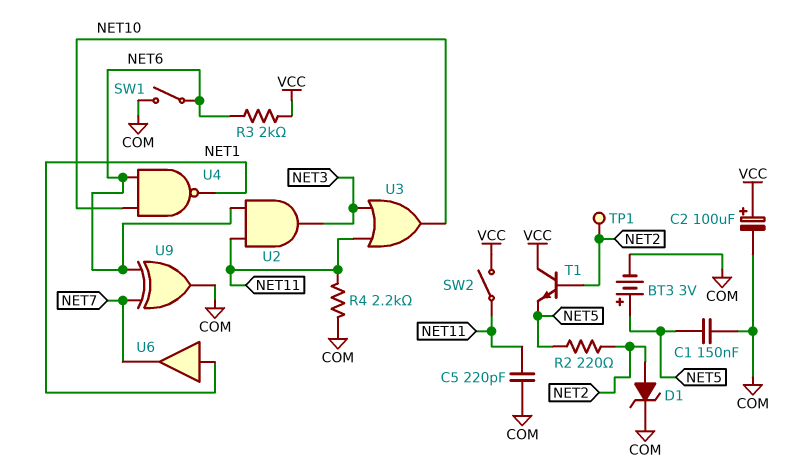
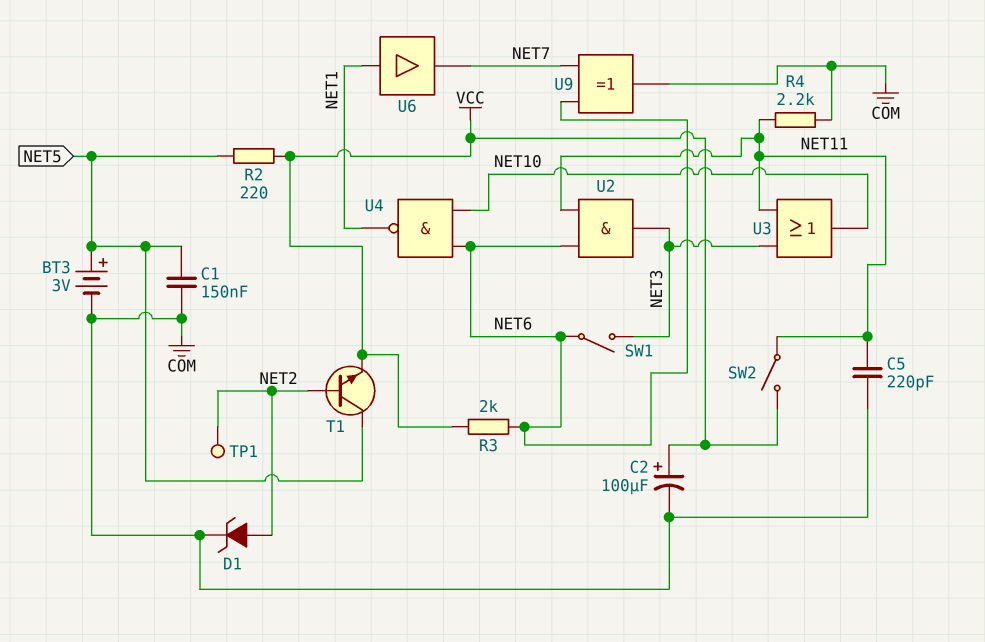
R2: 220 (NET2, NET5) -> 220 (NET5, VCC)
SW1: switch (COM, NET6) -> switch (NET3, NET6)
T1: NPN (B NET2, C VCC, E NET5) -> NPN (B NET2, C NET5, E VCC)

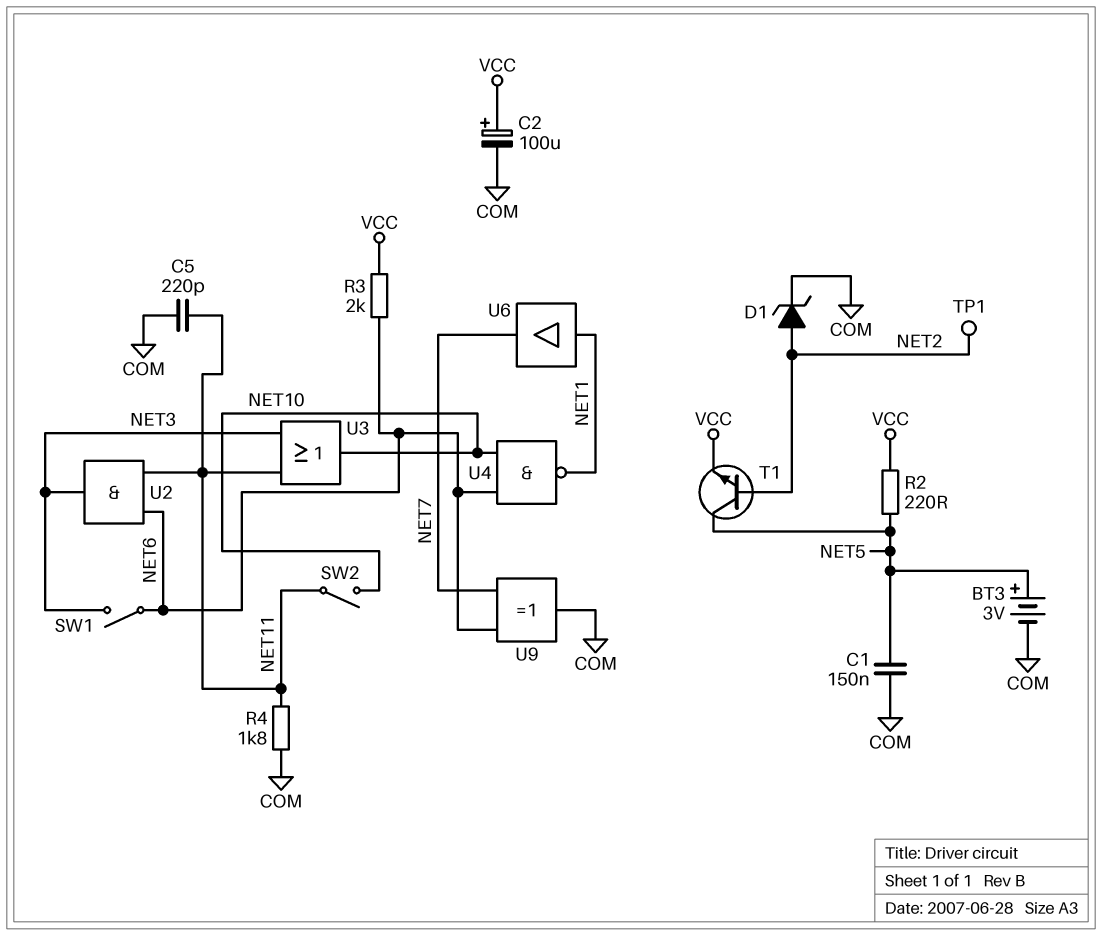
R4: 2.2k (COM, NET11) -> 1.8k (COM, NET11)
SW2: switch (NET11, VCC) -> switch (NET10, NET11)

